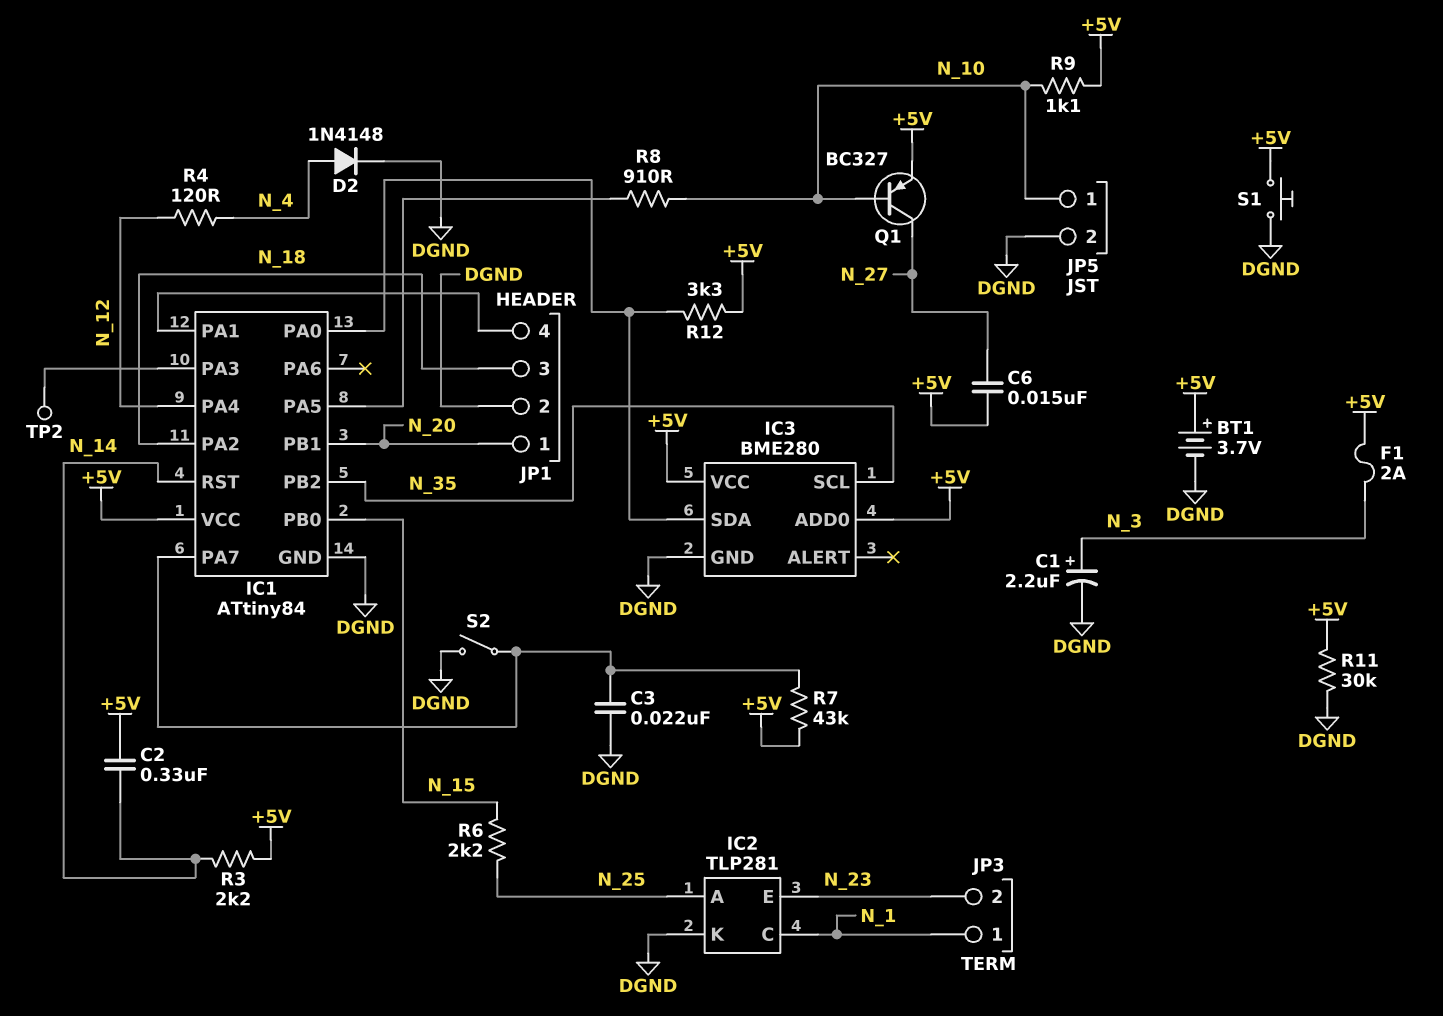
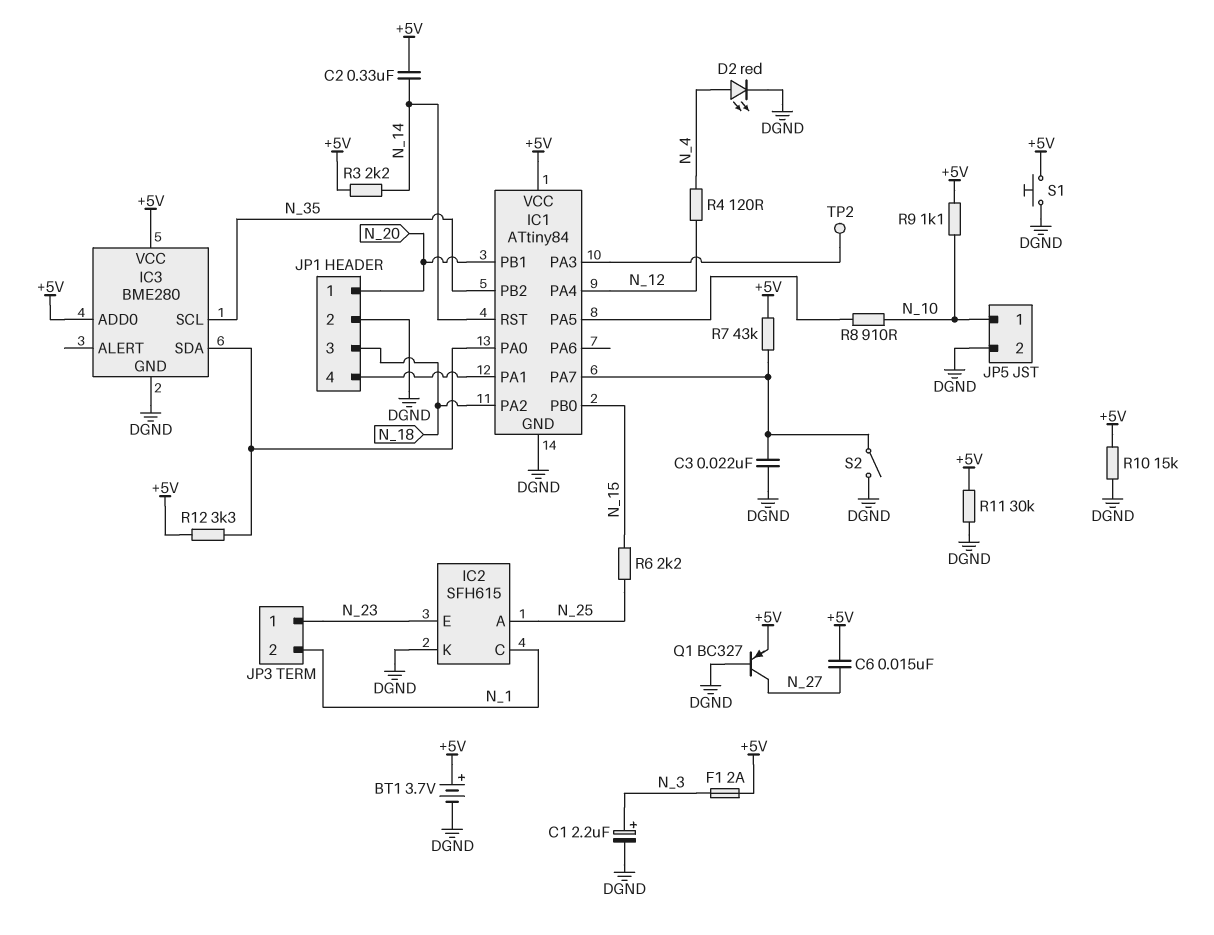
D2: diode 1N4148 (A N_4, K DGND) -> LED red (A N_4, K DGND)
IC2: TLP281 -> SFH615
JP3 pin 1: N_1 -> N_23
JP3 pin 2: N_23 -> N_1
Q1: PNP BC327 (B N_10, C N_27, E +5V) -> PNP BC327 (B DGND, C N_27, E +5V)
R10: none -> 15k (+5V, DGND)

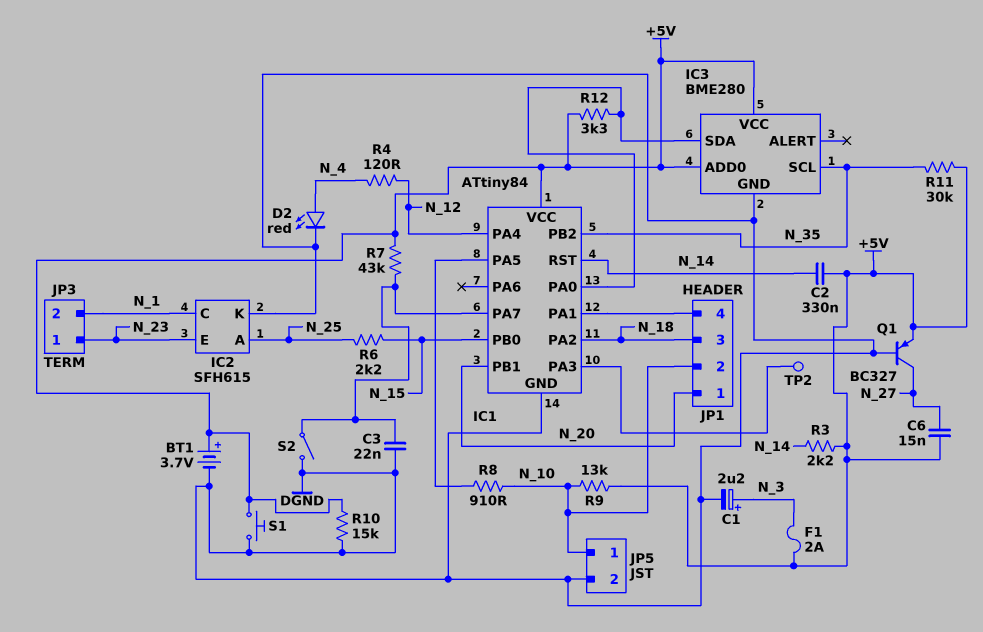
JP1 pin 2: DGND -> N_10
R9: 1.1k (+5V, N_10) -> 13k (+5V, N_10)
R11: 30k (+5V, DGND) -> 30k (+5V, N_35)

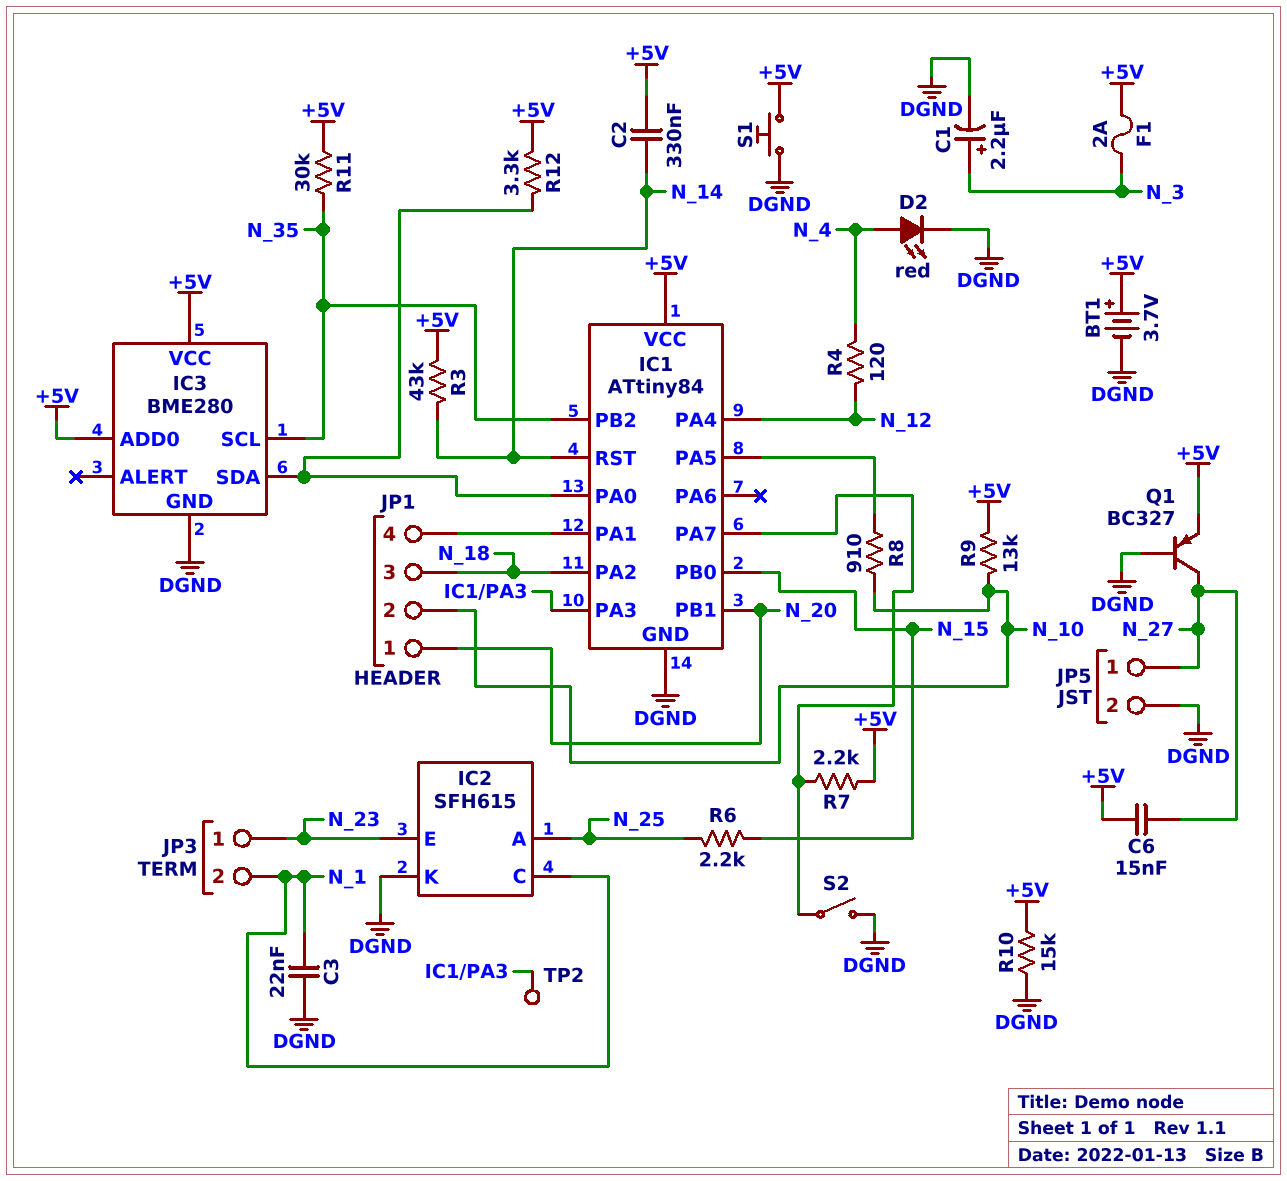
C3: 22nF (DGND, IC1/PA7) -> 22nF (DGND, N_1)
JP5 pin 1: N_10 -> N_27
R3: 2.2k (+5V, N_14) -> 43k (+5V, N_14)
R7: 43k (+5V, IC1/PA7) -> 2.2k (+5V, IC1/PA7)

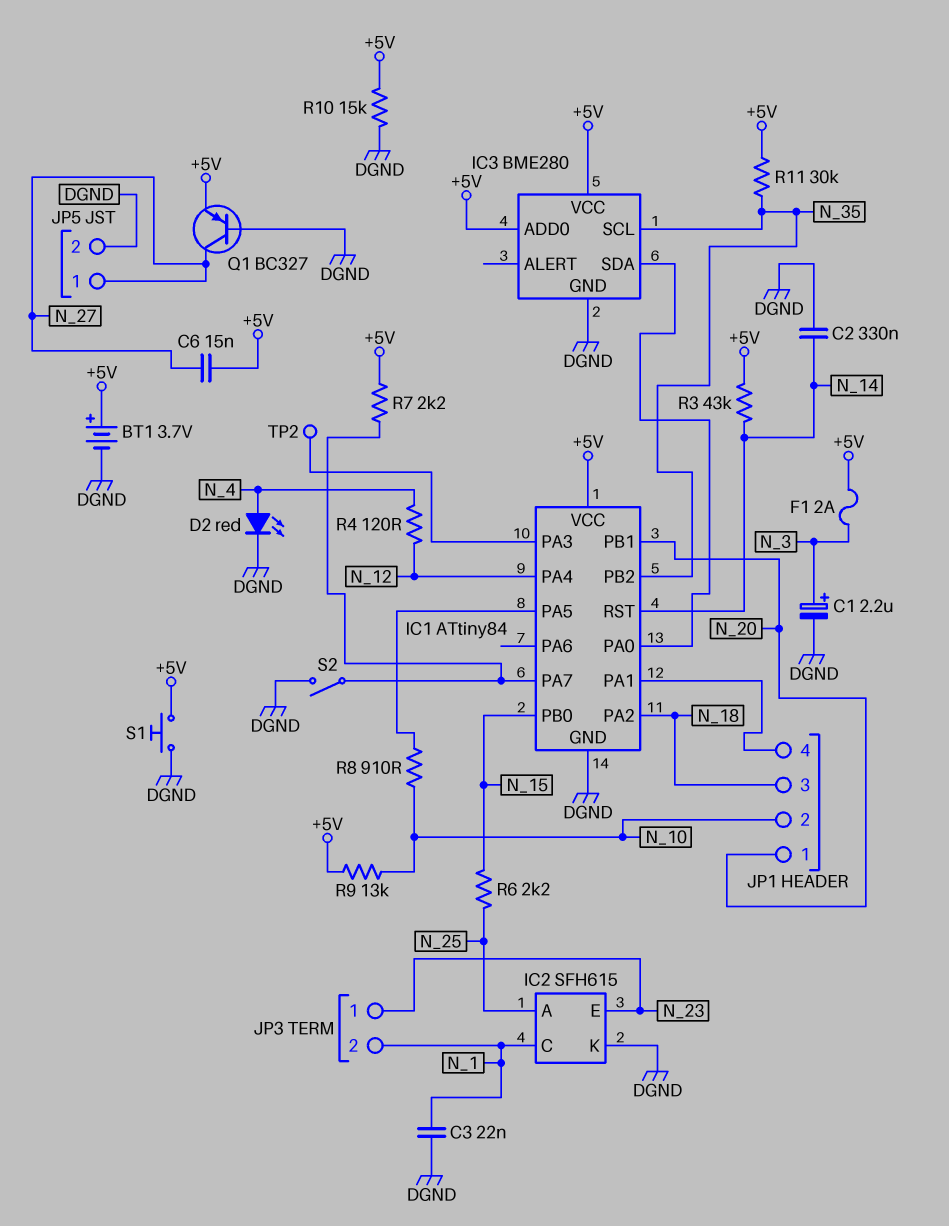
C2: 330nF (+5V, N_14) -> 330nF (DGND, N_14)
R12: 3.3k (+5V, IC1/PA0) -> none

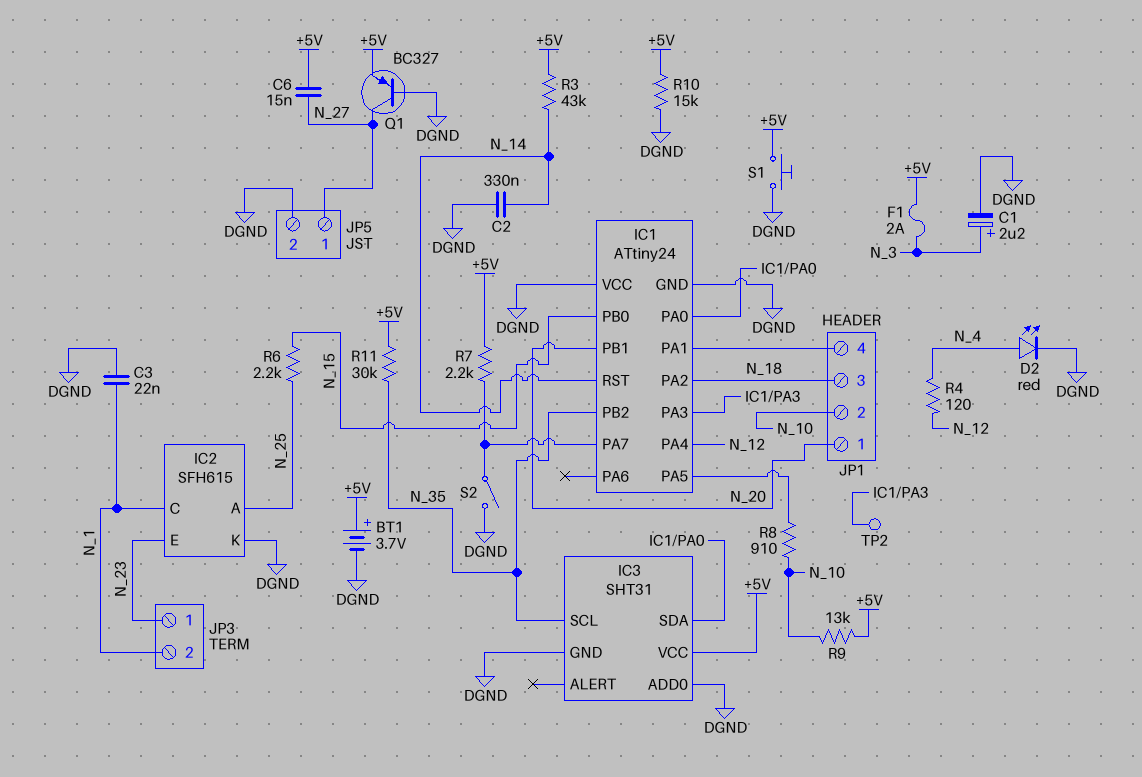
IC1: ATtiny84 -> ATtiny24
IC1 pin VCC: +5V -> DGND
IC3: BME280 -> SHT31
IC3 pin ADD0: +5V -> DGND

